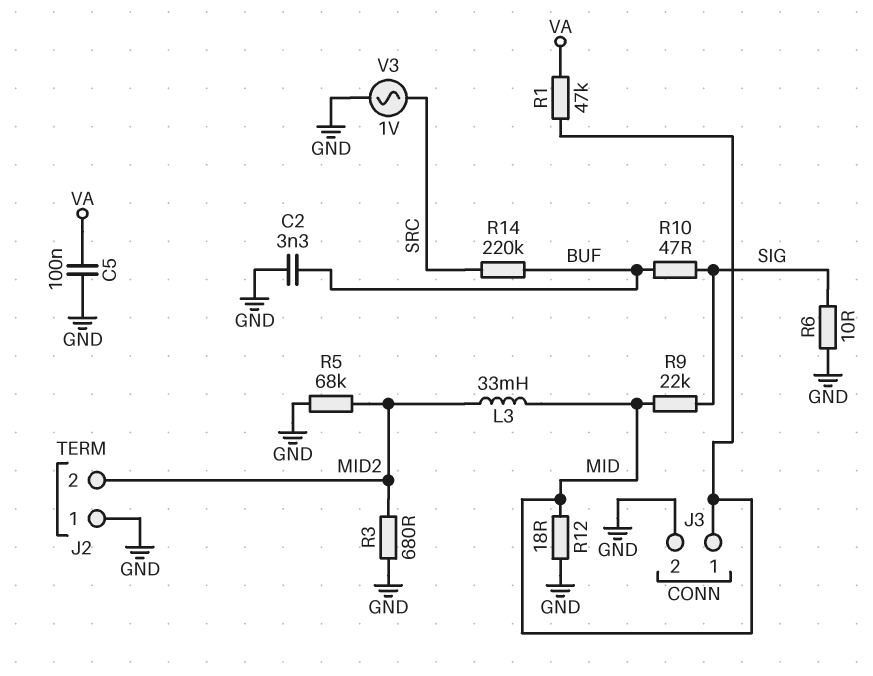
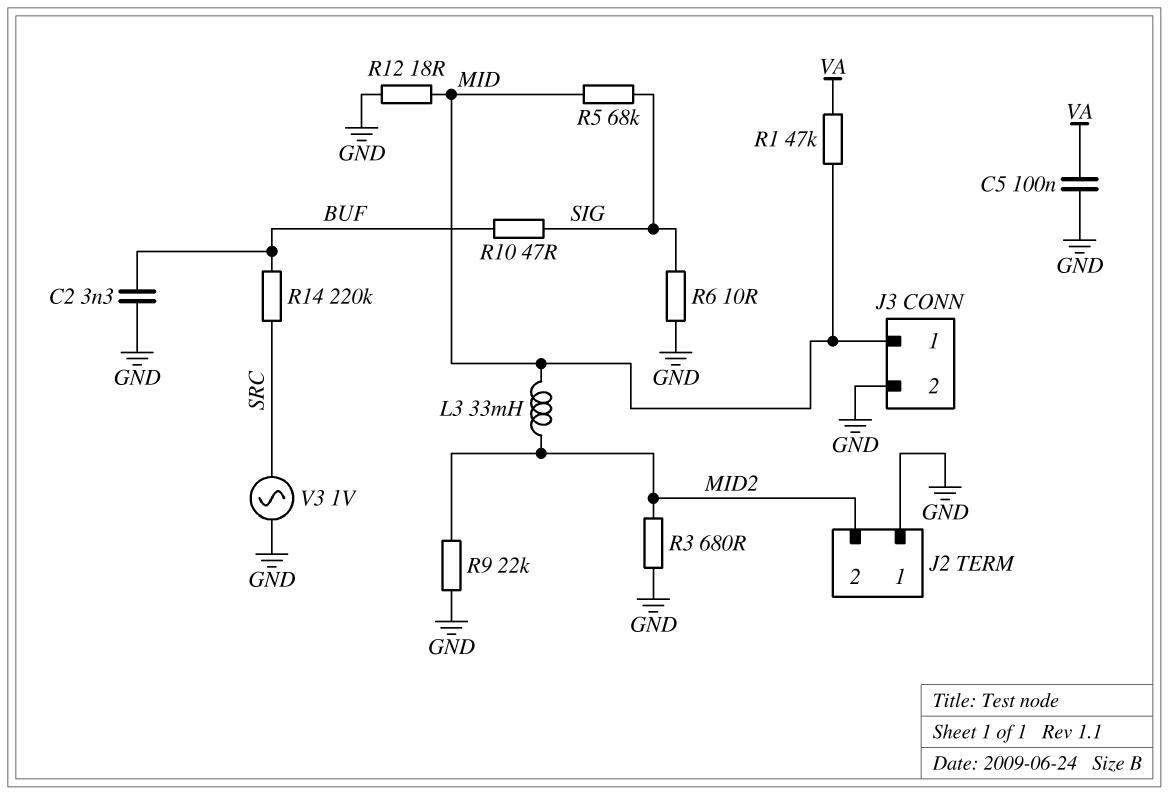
R5: 68k (GND, MID2) -> 68k (MID, SIG)
R9: 22k (MID, SIG) -> 22k (GND, MID2)

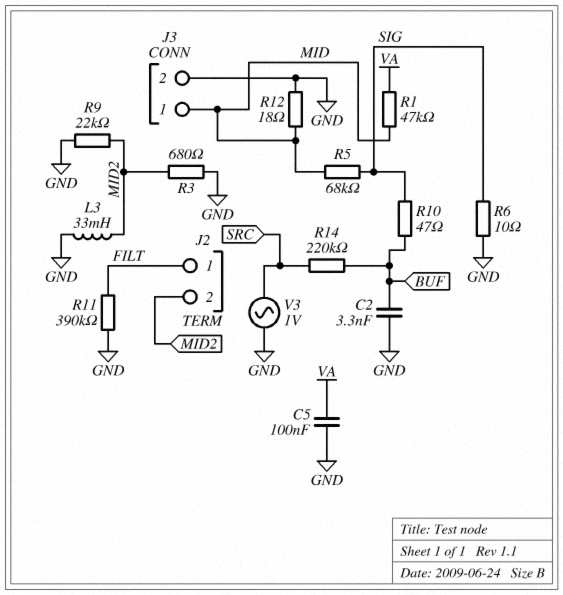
J2 pin 1: GND -> FILT
L3: 33mH (MID, MID2) -> 33mH (GND, MID2)
R11: none -> 390k (FILT, GND)

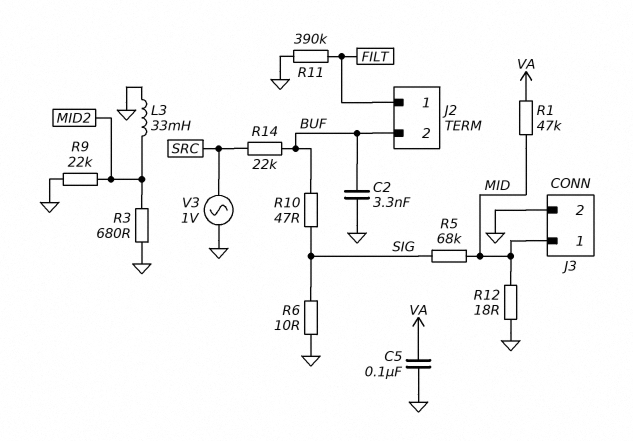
J2 pin 2: MID2 -> BUF
R14: 220k (BUF, SRC) -> 22k (BUF, SRC)

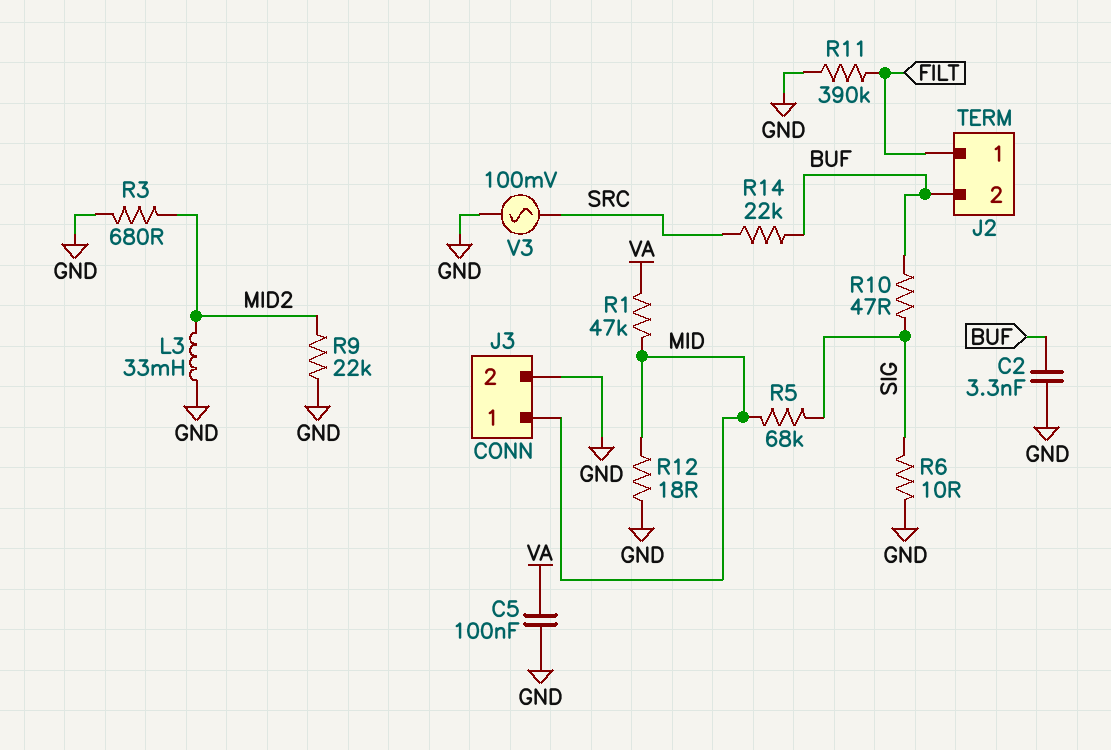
V3: AC 1V (GND, SRC) -> AC 100mV (GND, SRC)

